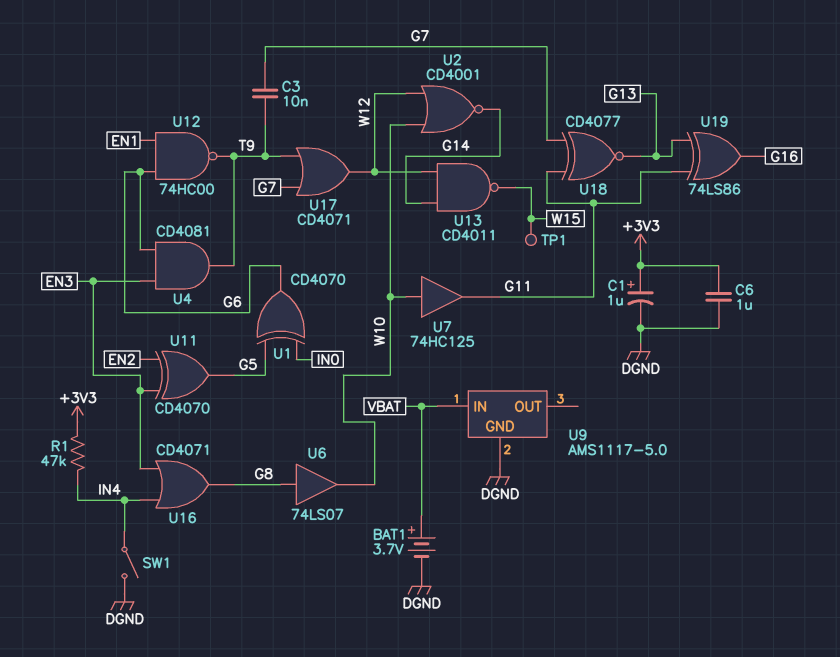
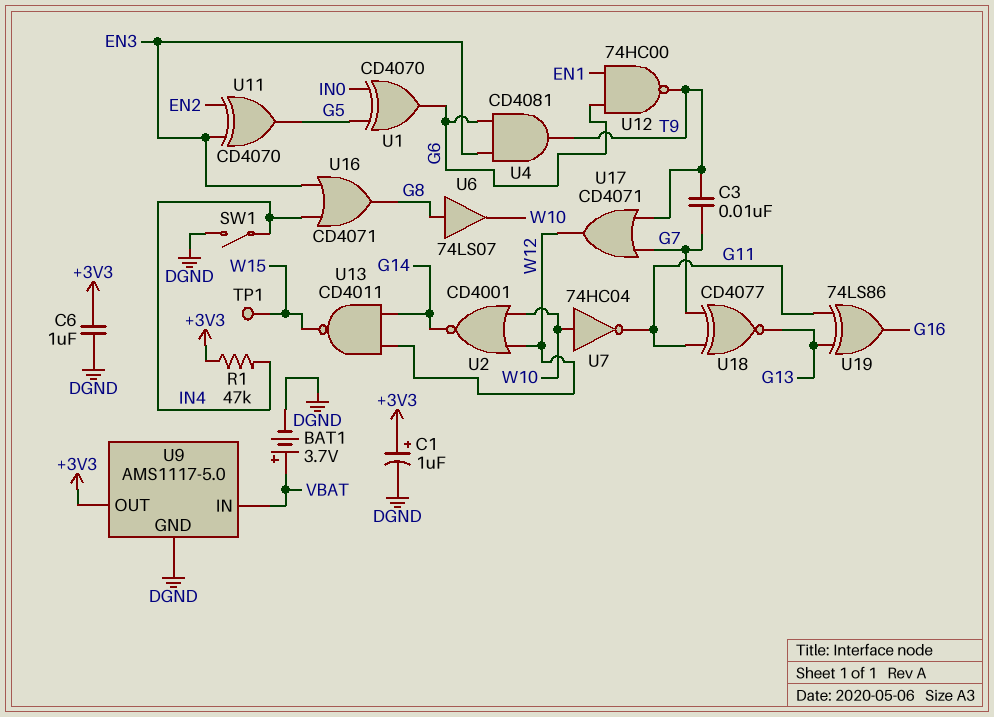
U7: buffer 74HC125 (in W10, out G11) -> NOT 74HC04 (in W10, out G11)
U9 pin OUT: none -> +3V3

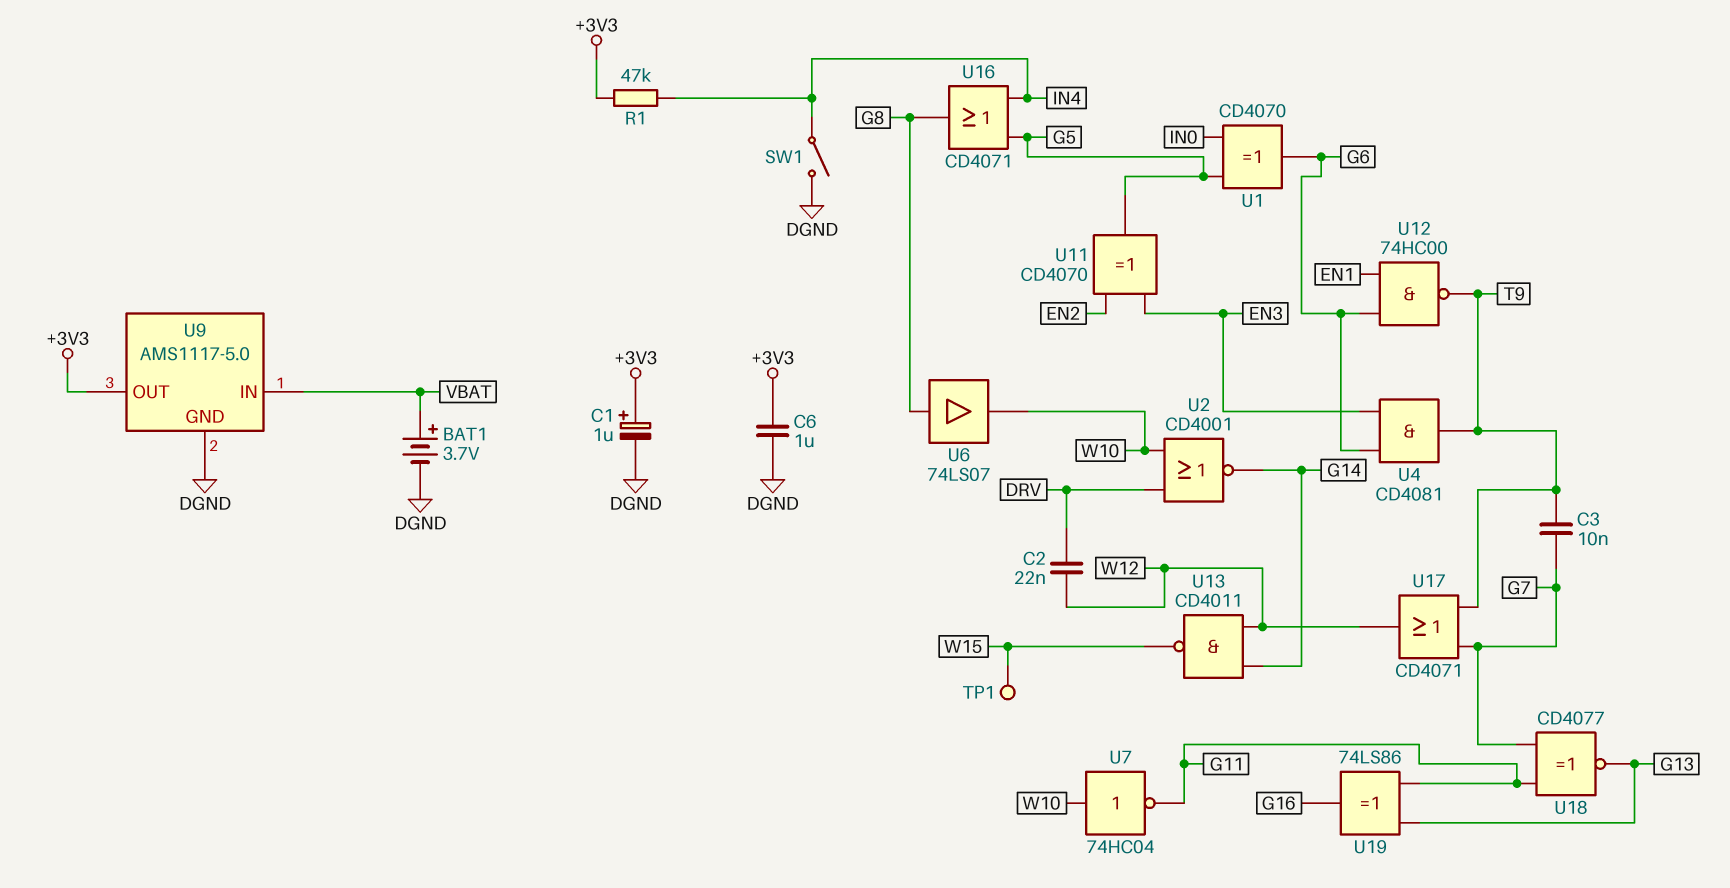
C2: none -> 22nF (DRV, W12)
U2: NOR CD4001 (in W10, in W12, out G14) -> NOR CD4001 (in DRV, in W10, out G14)
U16: OR CD4071 (in EN3, in IN4, out G8) -> OR CD4071 (in G5, in IN4, out G8)

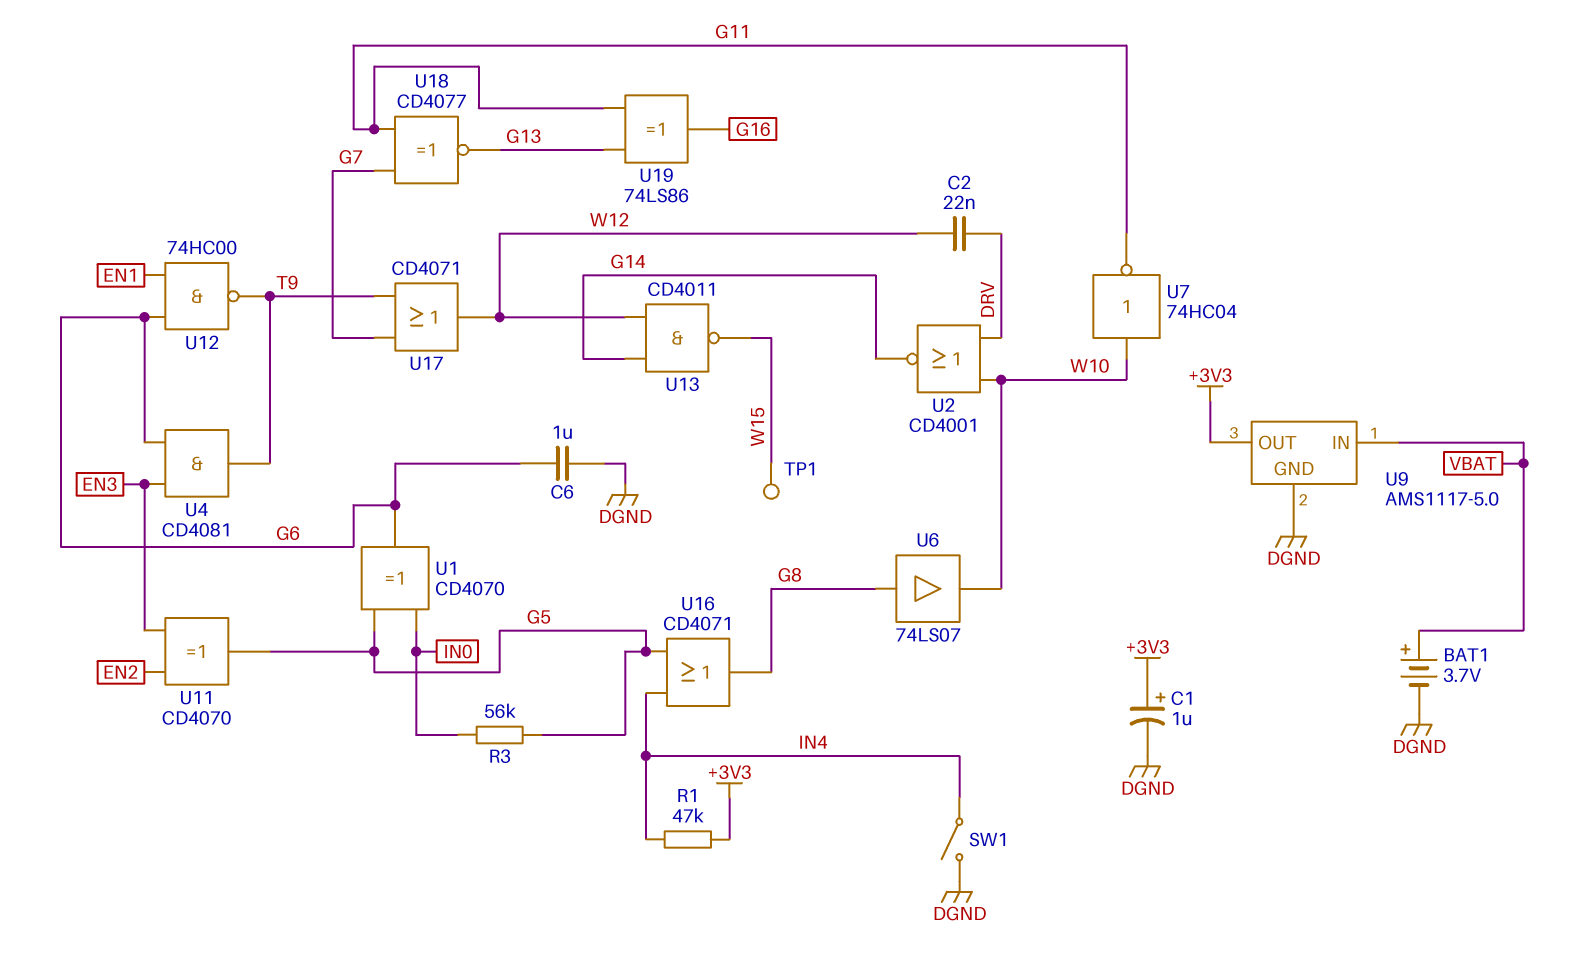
C3: 10nF (G7, T9) -> none
C6: 1uF (+3V3, DGND) -> 1uF (DGND, G6)
R3: none -> 56k (G5, IN0)

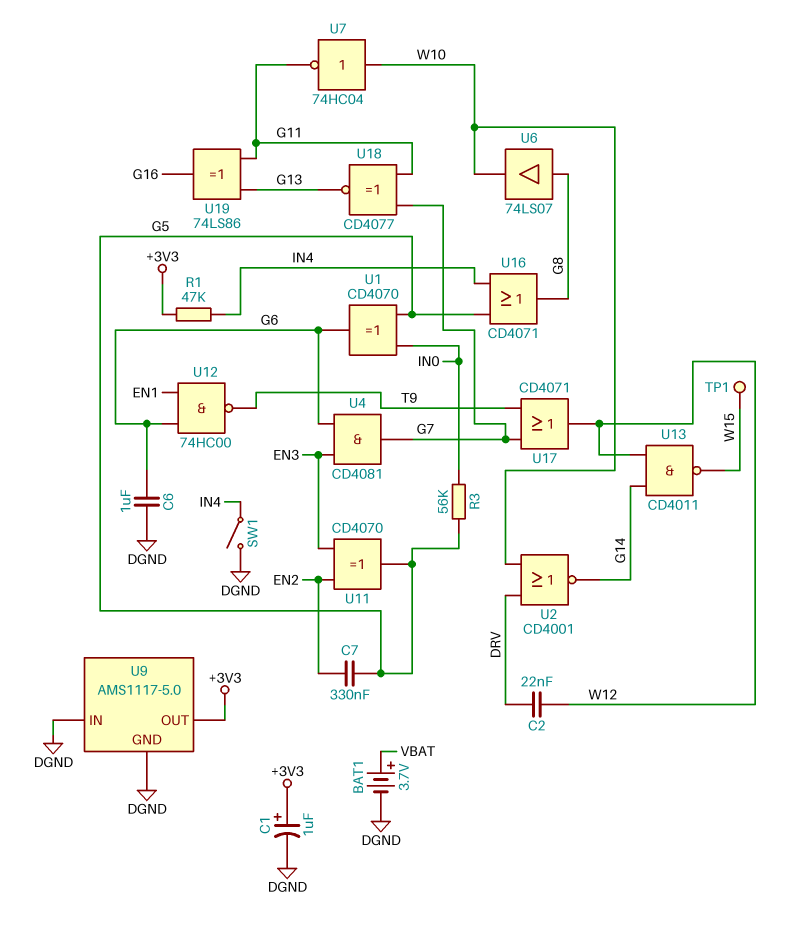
C7: none -> 330nF (EN2, G5)
U4: AND CD4081 (in EN3, in G6, out T9) -> AND CD4081 (in EN3, in G6, out G7)
U9 pin IN: VBAT -> DGND

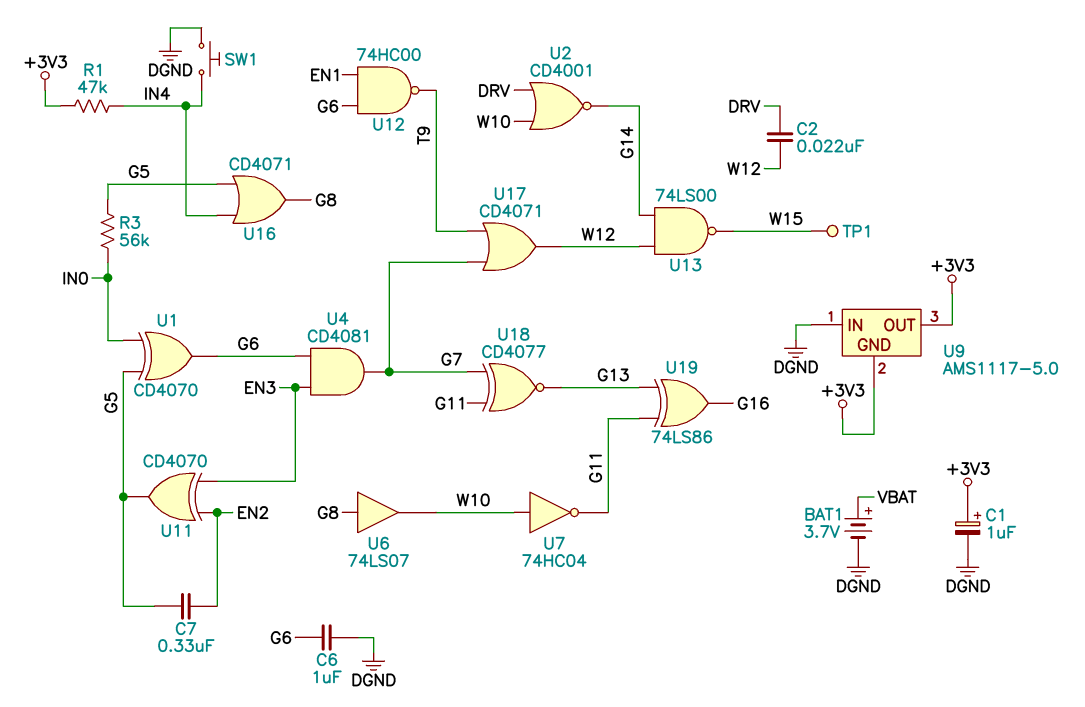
SW1: switch (DGND, IN4) -> button (DGND, IN4)
U9 pin GND: DGND -> +3V3
U13: NAND CD4011 (in G14, in W12, out W15) -> NAND 74LS00 (in G14, in W12, out W15)

